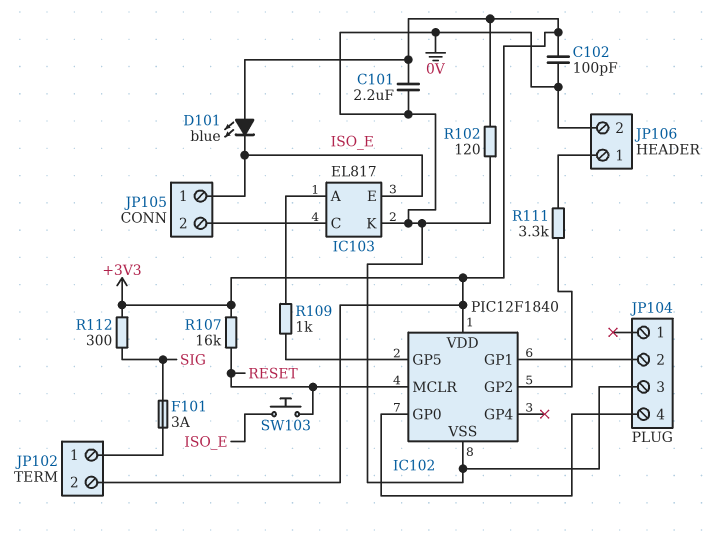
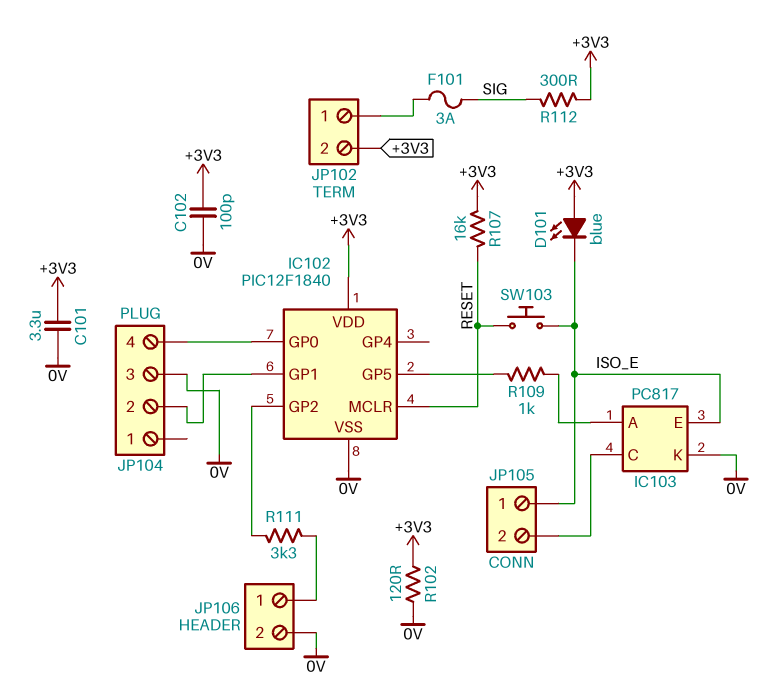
C101: 2.2uF (+3V3, 0V) -> 3.3uF (+3V3, 0V)
IC103: EL817 -> PC817

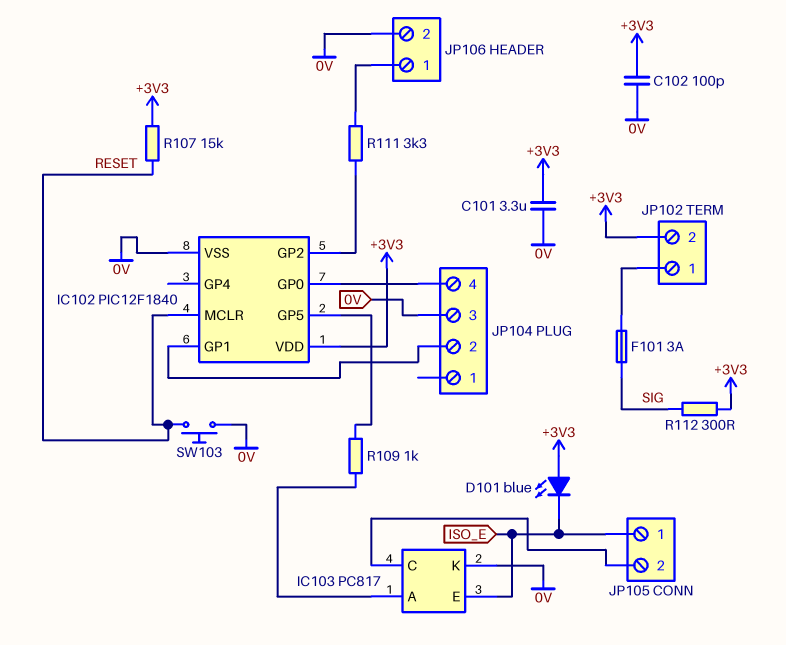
R102: 120 (+3V3, 0V) -> none
R107: 16k (+3V3, RESET) -> 15k (+3V3, RESET)
SW103: button (ISO_E, RESET) -> button (0V, RESET)

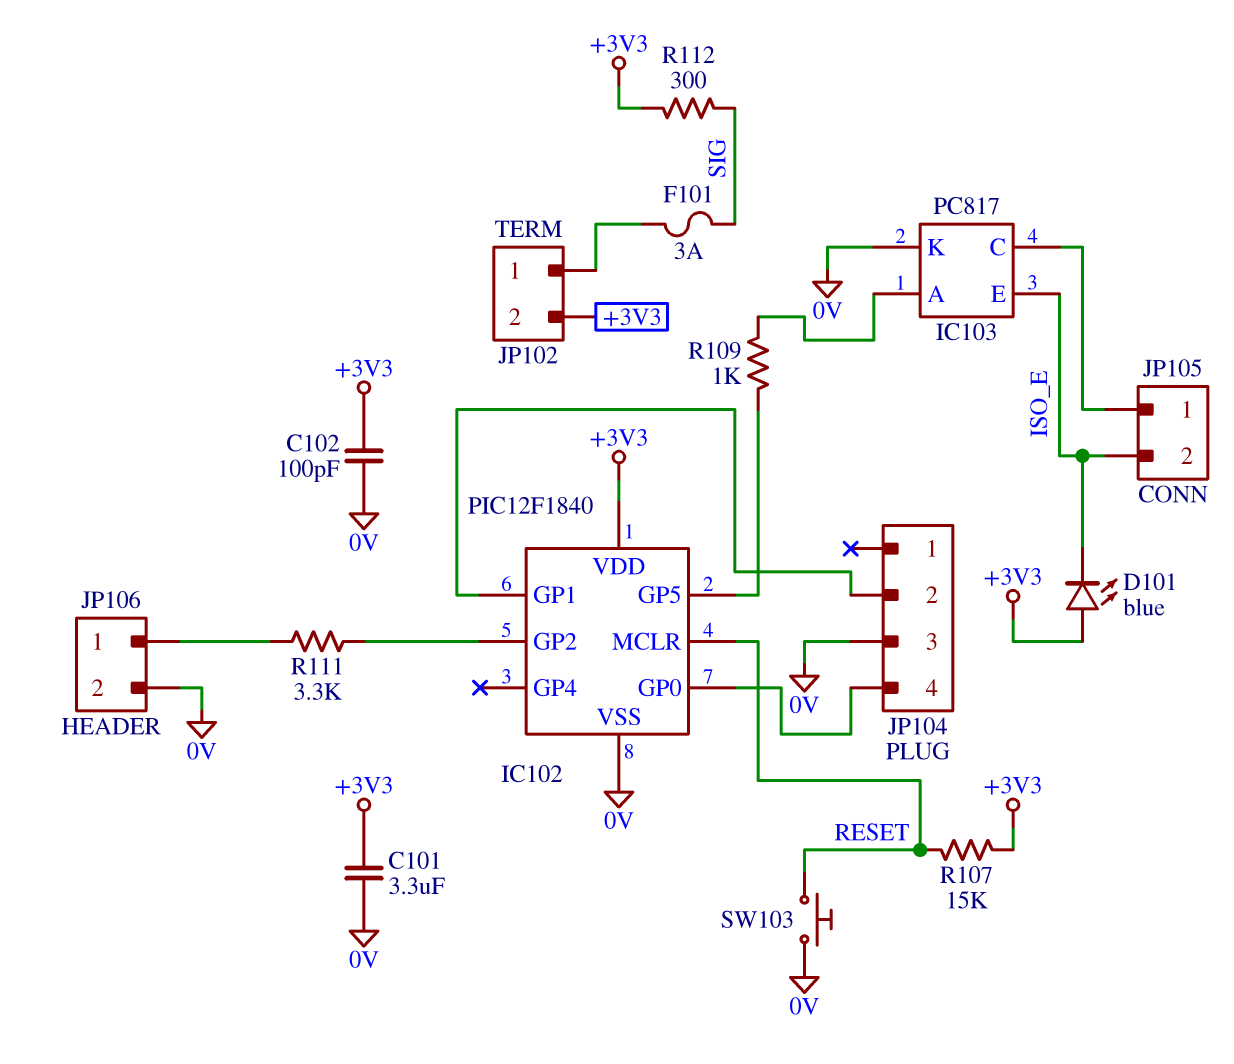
JP105 pin 1: ISO_E -> IC103/C
JP105 pin 2: IC103/C -> ISO_E

